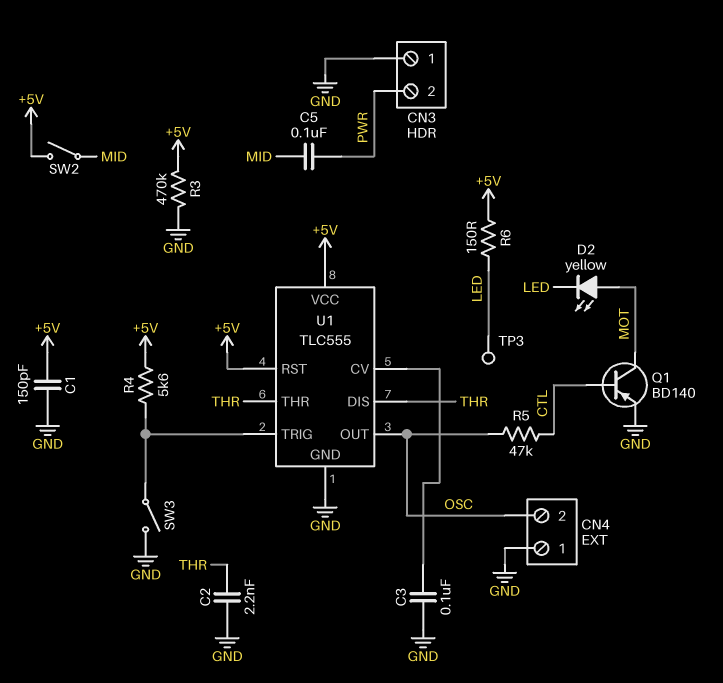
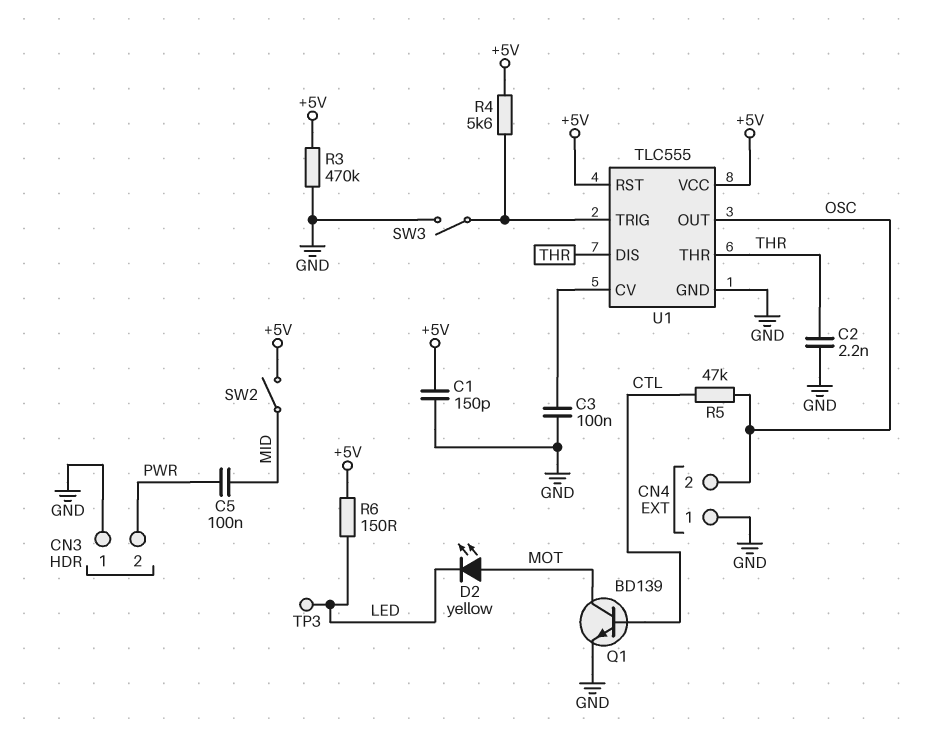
Q1: PNP BD140 (B CTL, C MOT, E GND) -> NPN BD139 (B CTL, C MOT, E GND)

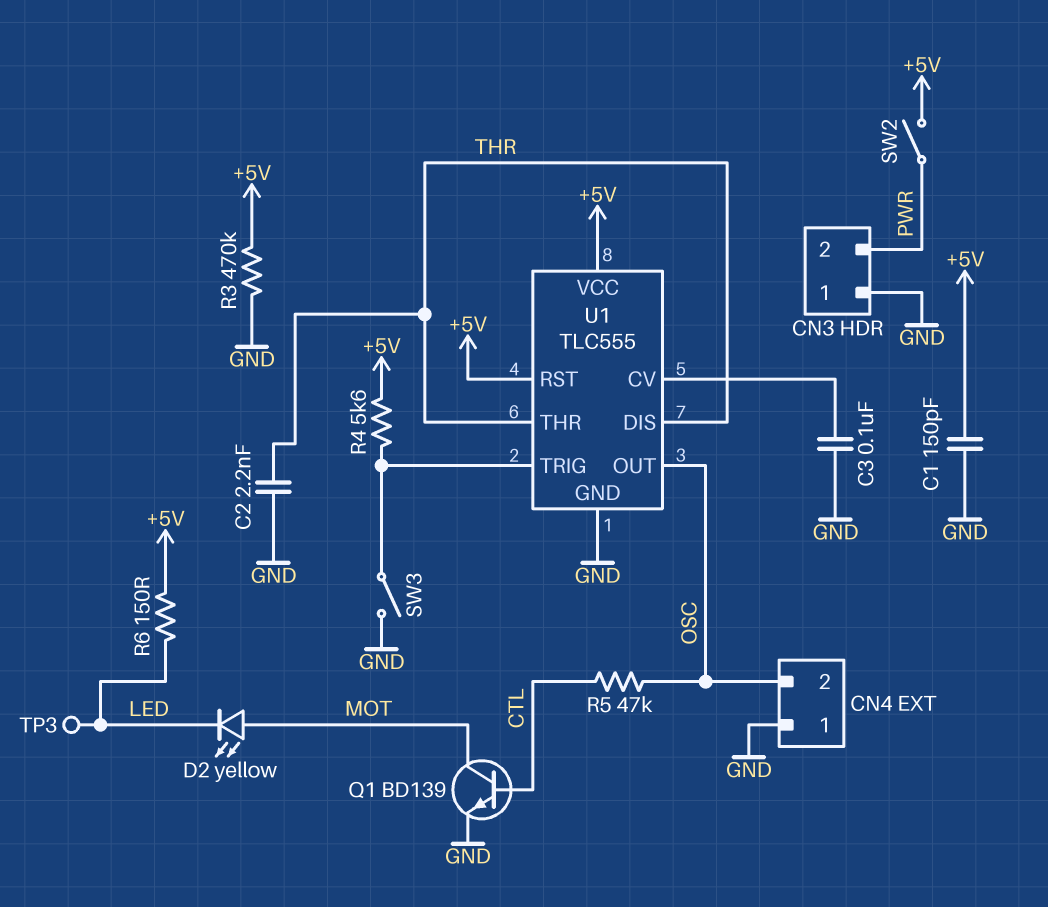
C5: 100nF (MID, PWR) -> none
SW2: switch (+5V, MID) -> switch (+5V, PWR)

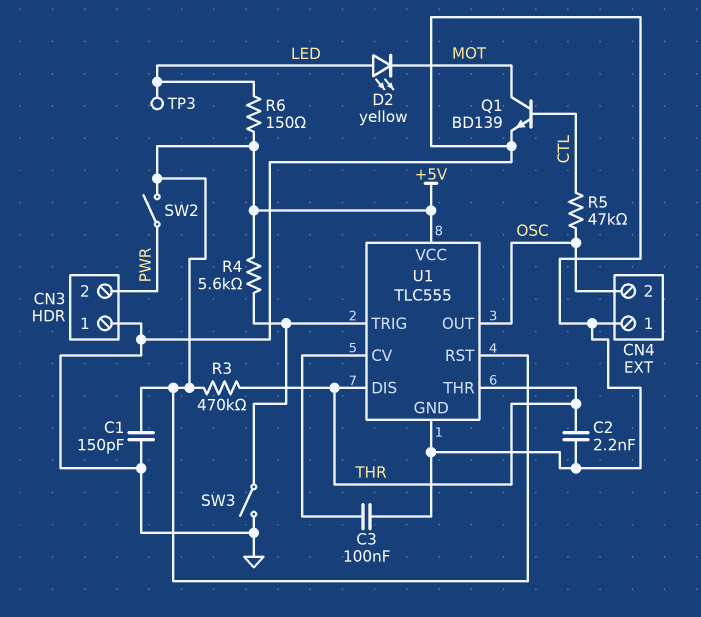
D2: LED yellow (A MOT, K LED) -> LED yellow (A LED, K MOT)
R3: 470k (+5V, GND) -> 470k (+5V, THR)

